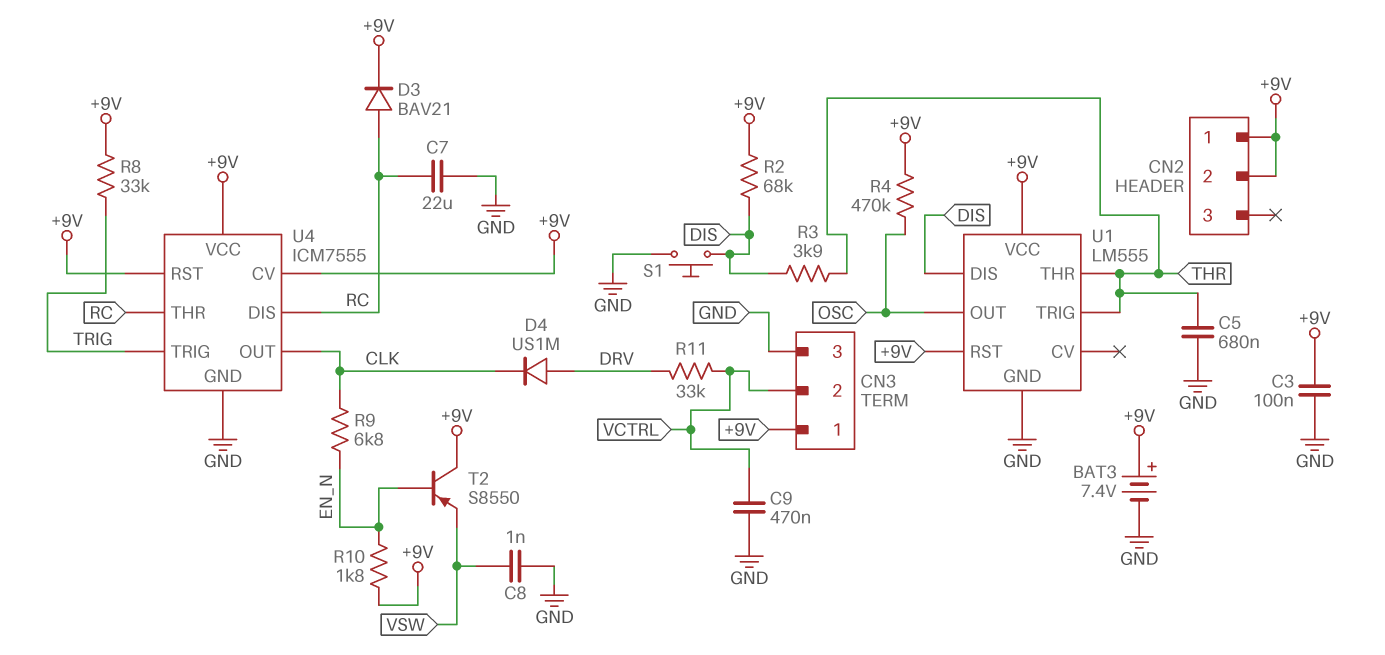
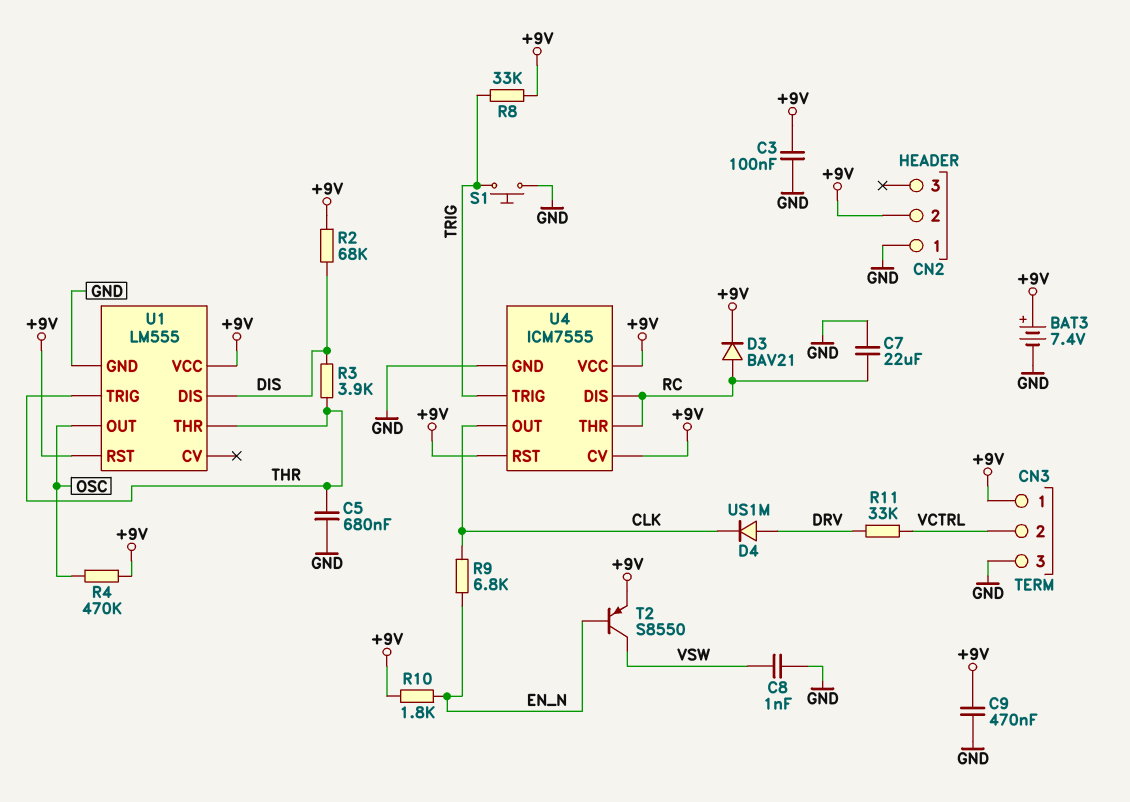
C9: 470nF (GND, VCTRL) -> 470nF (+9V, GND)
CN2 pin 1: +9V -> GND
S1: button (DIS, GND) -> button (GND, TRIG)
T2: PNP S8550 (B EN_N, C +9V, E VSW) -> PNP S8550 (B EN_N, C VSW, E +9V)

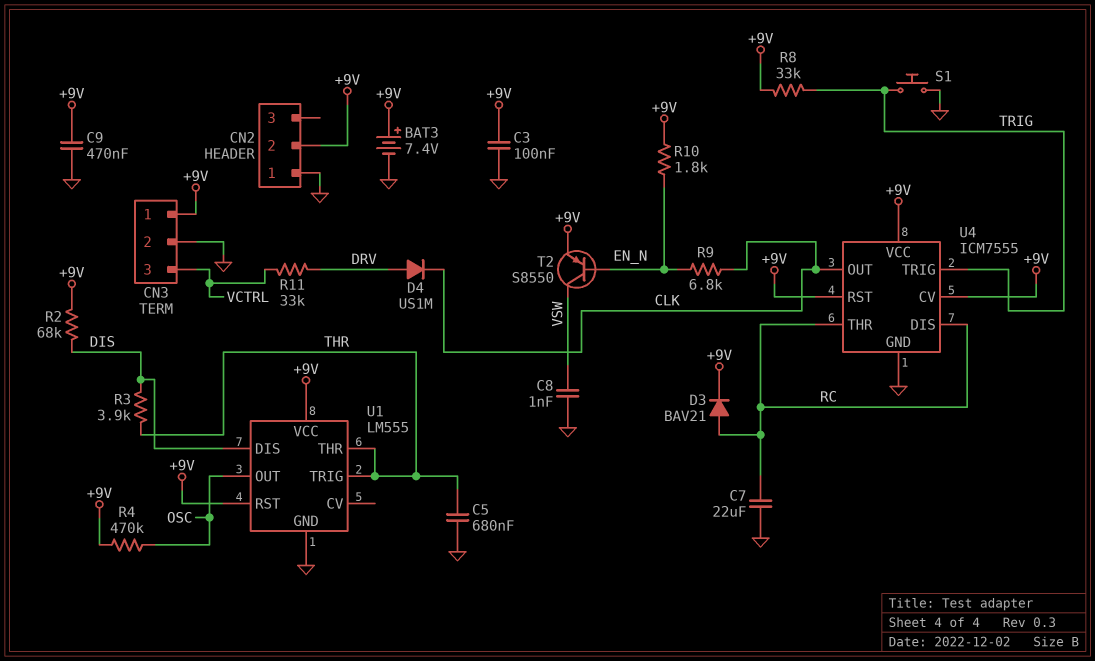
CN3 pin 2: VCTRL -> GND
CN3 pin 3: GND -> VCTRL

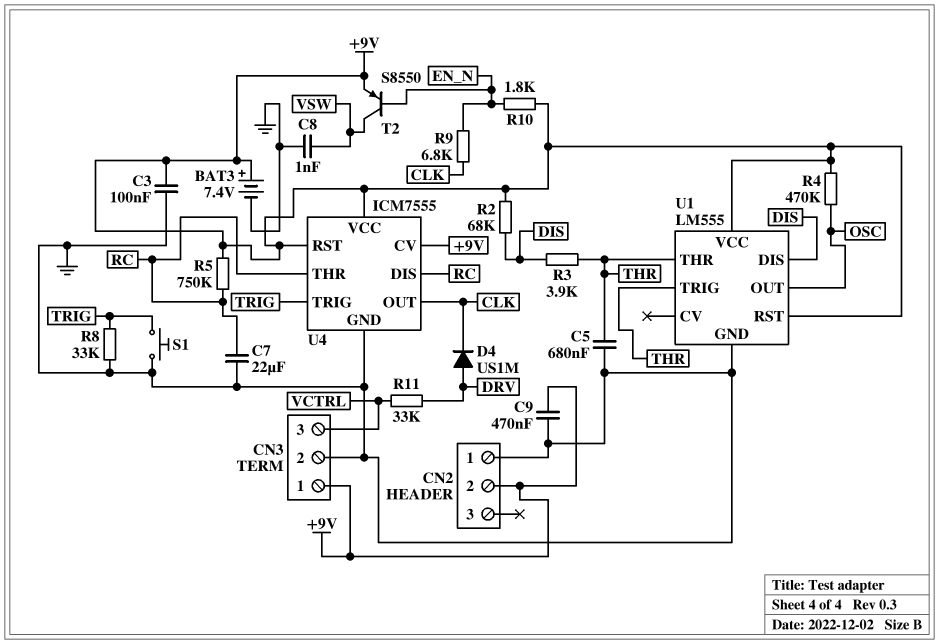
D3: diode BAV21 (A RC, K +9V) -> none
R5: none -> 750k (+9V, RC)
R8: 33k (+9V, TRIG) -> 33k (GND, TRIG)

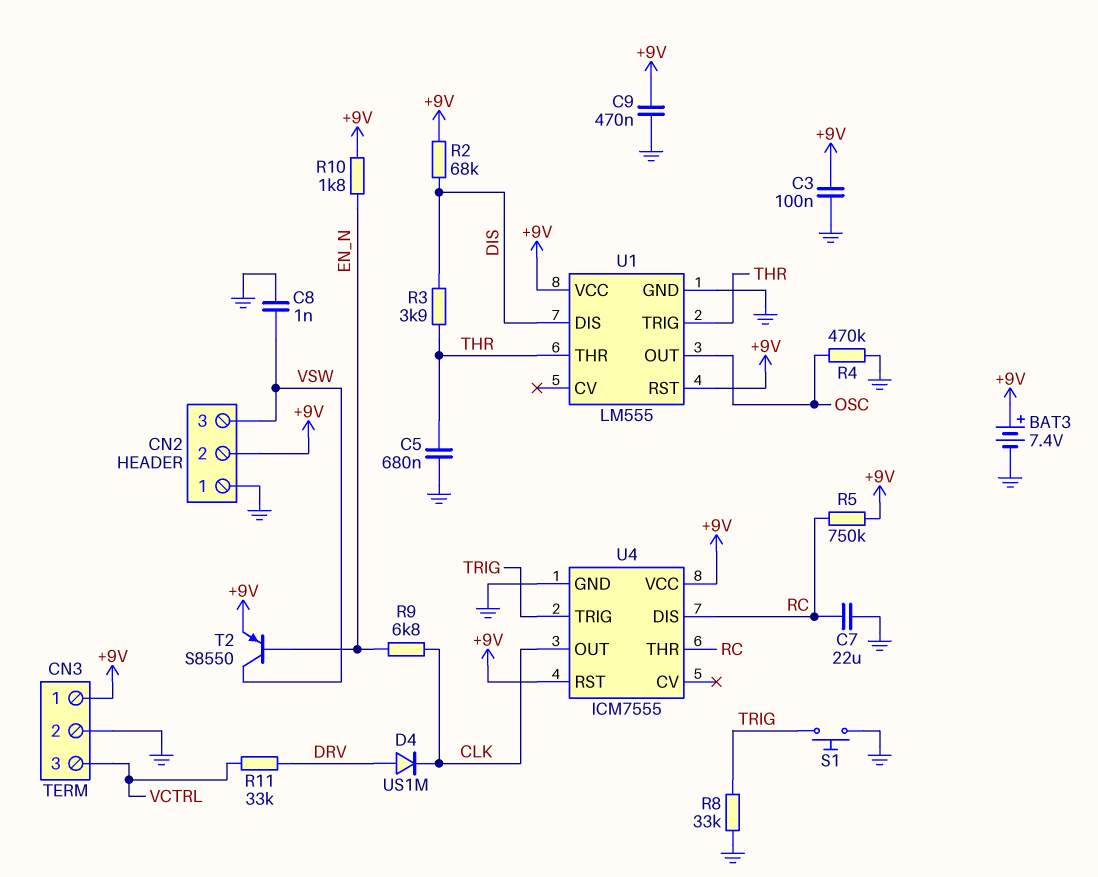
CN2 pin 3: none -> VSW
R4: 470k (+9V, OSC) -> 470k (GND, OSC)
U4 pin CV: +9V -> none

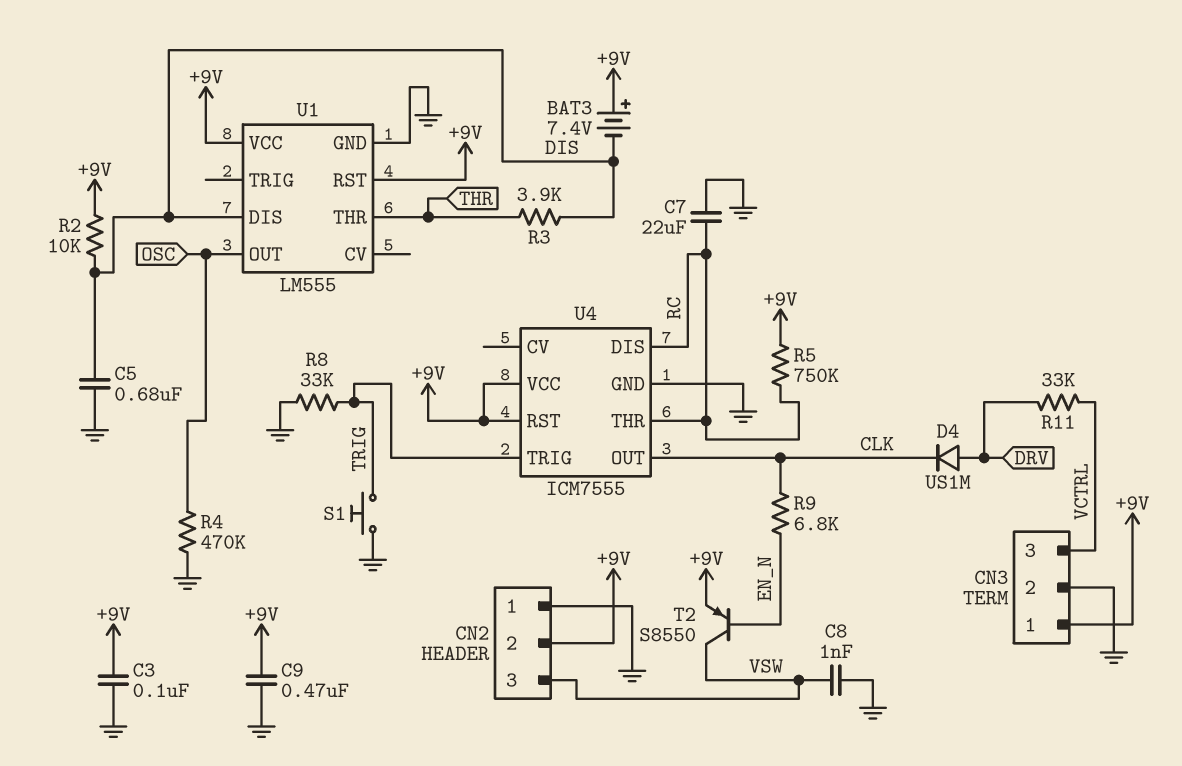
BAT3: 7.4V (plus +9V, minus GND) -> 7.4V (plus +9V, minus DIS)
C5: 680nF (GND, THR) -> 680nF (DIS, GND)
R2: 68k (+9V, DIS) -> 10k (+9V, DIS)
R10: 1.8k (+9V, EN_N) -> none
U1 pin TRIG: THR -> none

